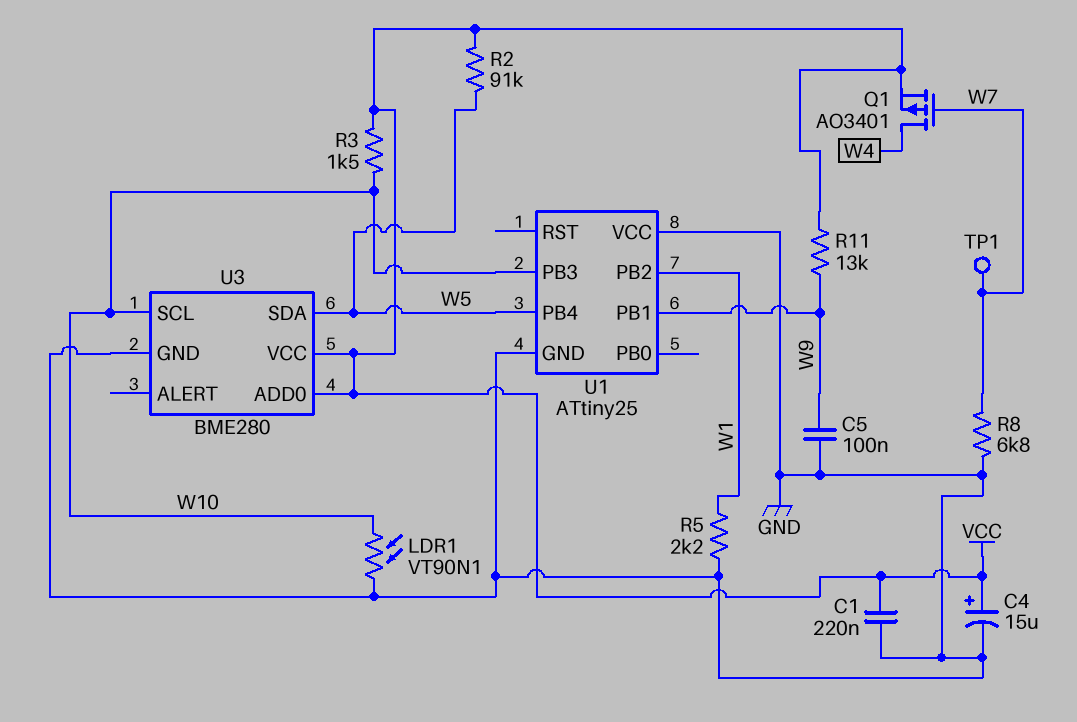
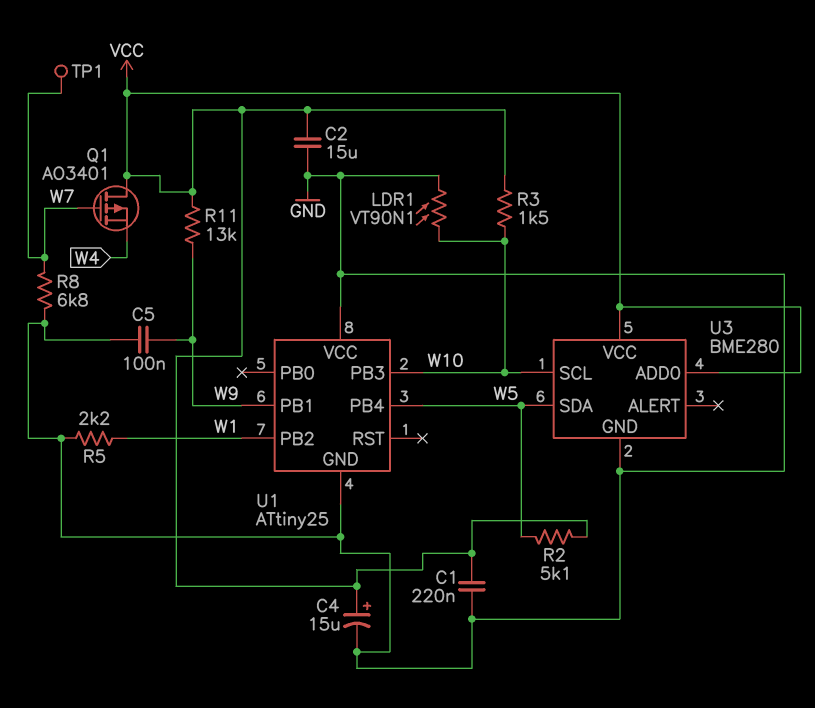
C2: none -> 15uF (GND, VCC)
Q1: PMOS AO3401 (G W7, D W4, S VCC) -> PMOS AO3401 (G W7, D VCC, S W4)
R2: 91k (VCC, W5) -> 5.1k (VCC, W5)

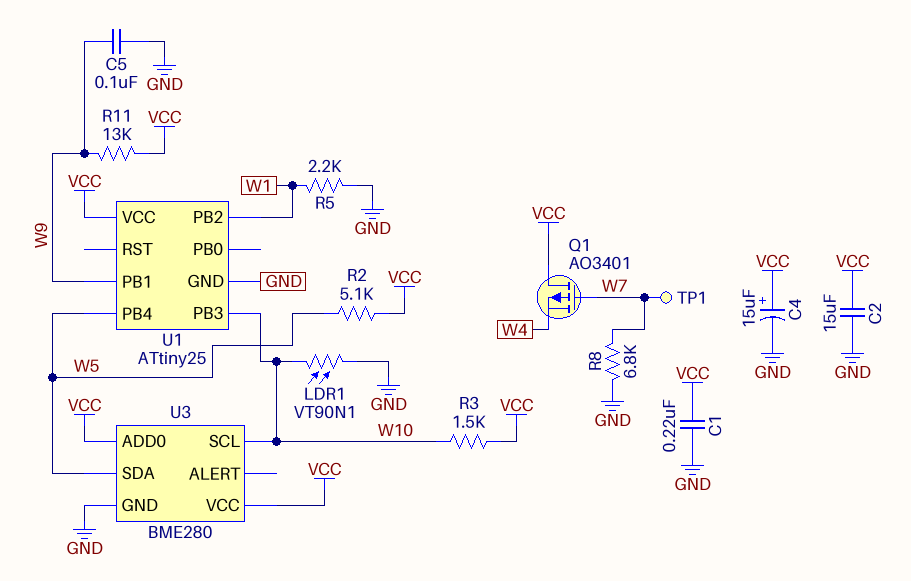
U1 pin VCC: GND -> VCC

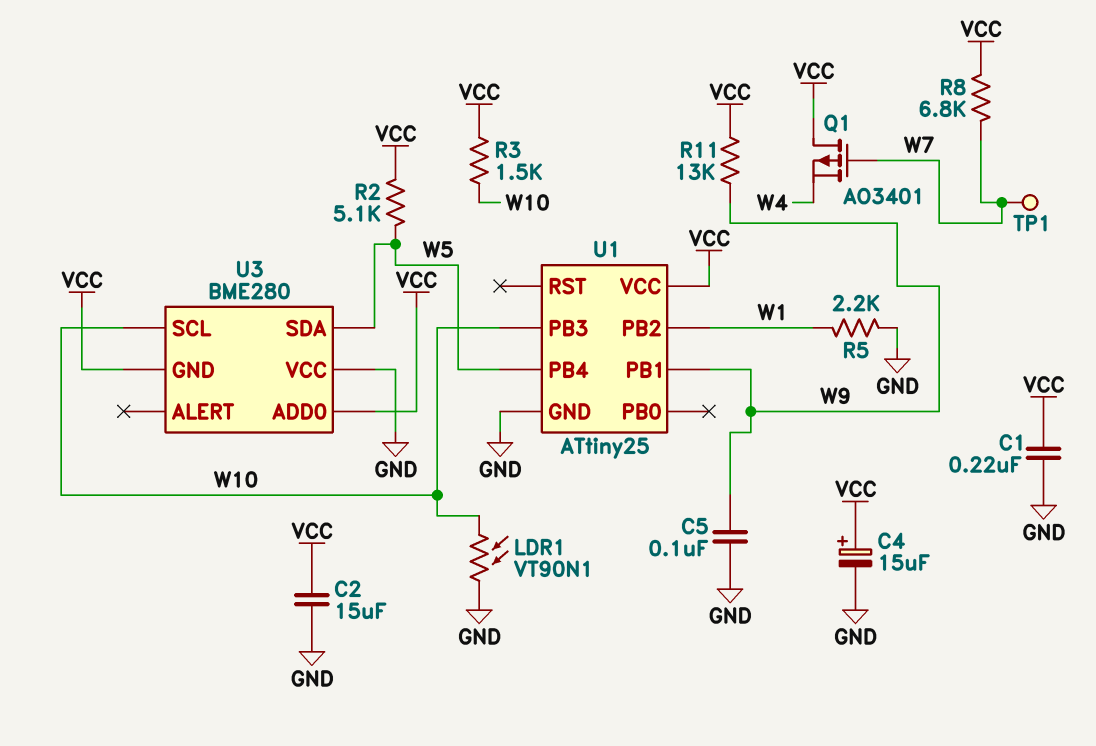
R8: 6.8k (GND, W7) -> 6.8k (VCC, W7)
U3 pin GND: GND -> VCC
U3 pin VCC: VCC -> GND

